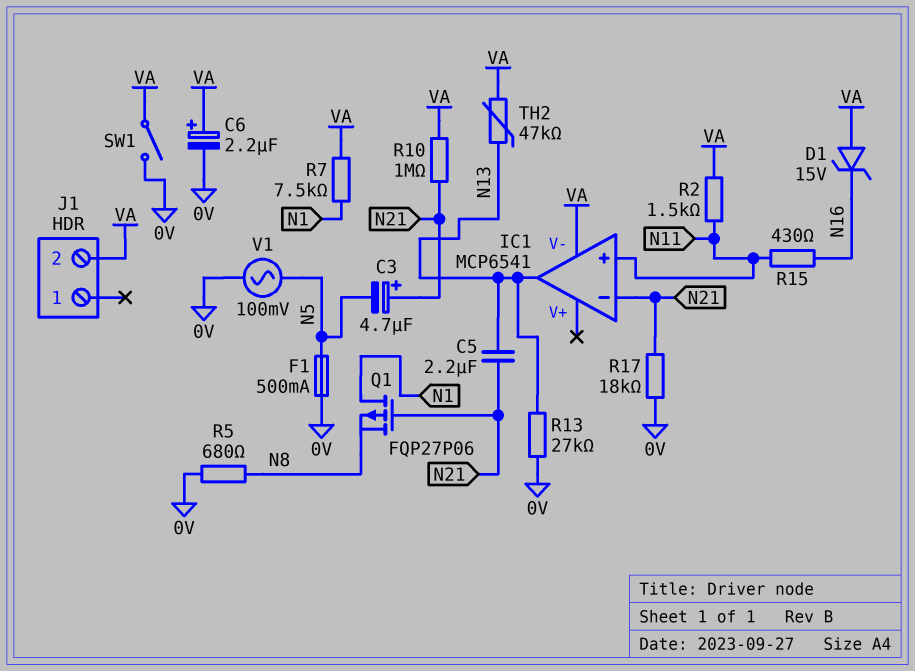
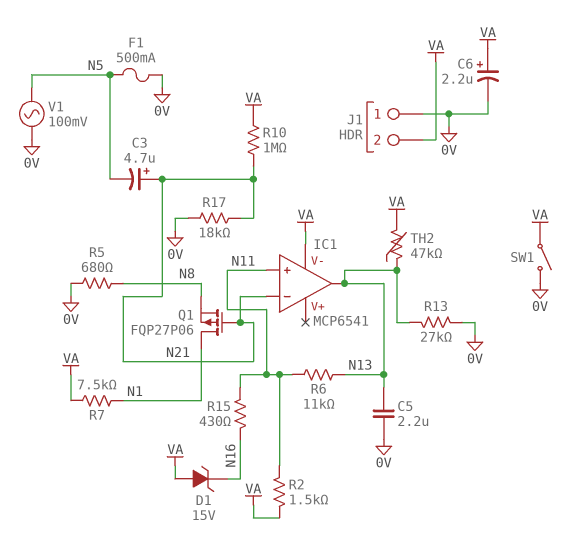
C5: 2.2uF (N13, N21) -> 2.2uF (0V, N13)
J1 pin 1: none -> 0V
R6: none -> 11k (N11, N13)

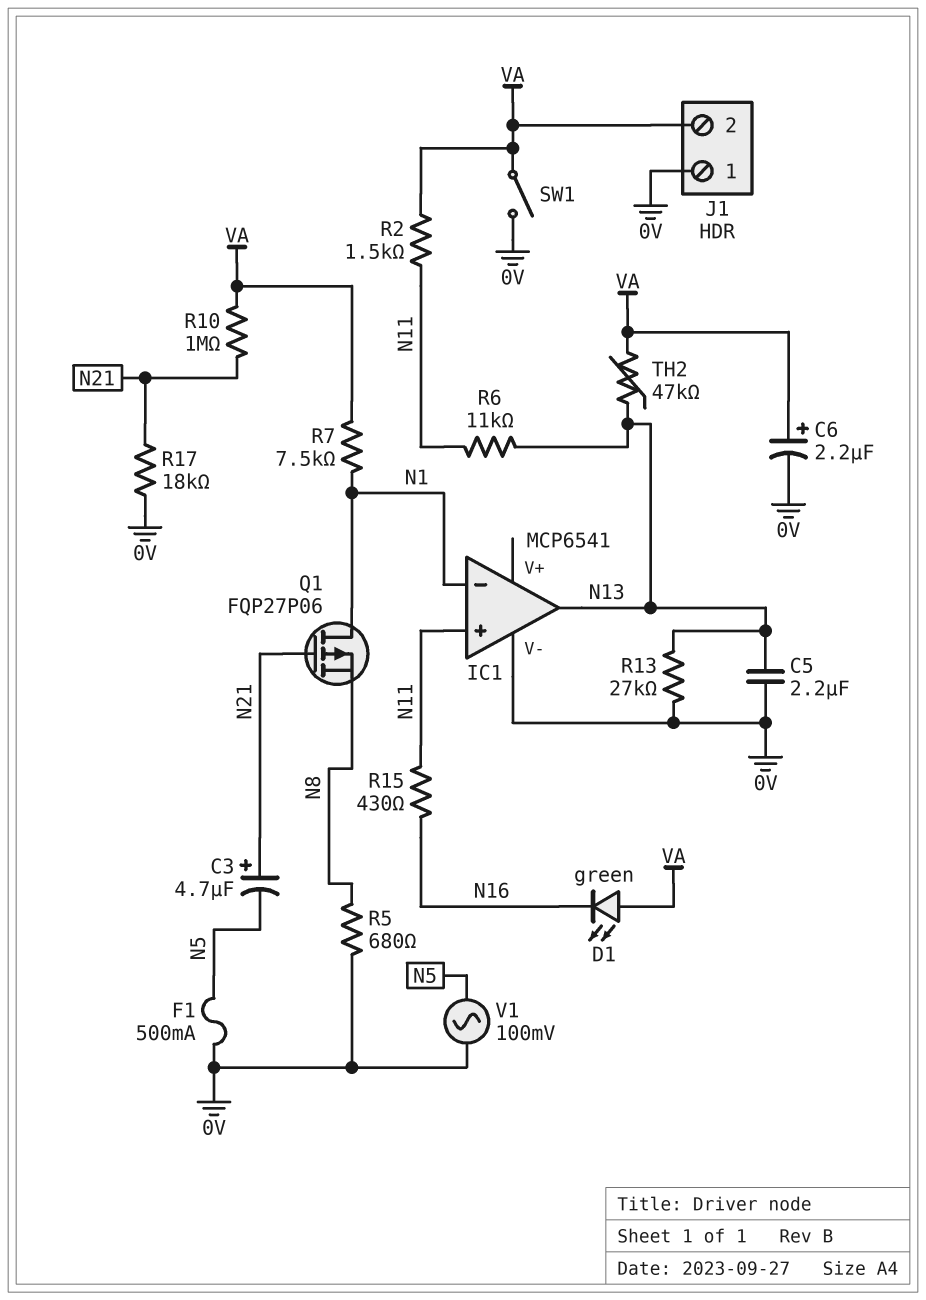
D1: zener 15V (A VA, K N16) -> LED green (A VA, K N16)
IC1 pin V-: VA -> 0V
IC1 pin in-: N21 -> N1

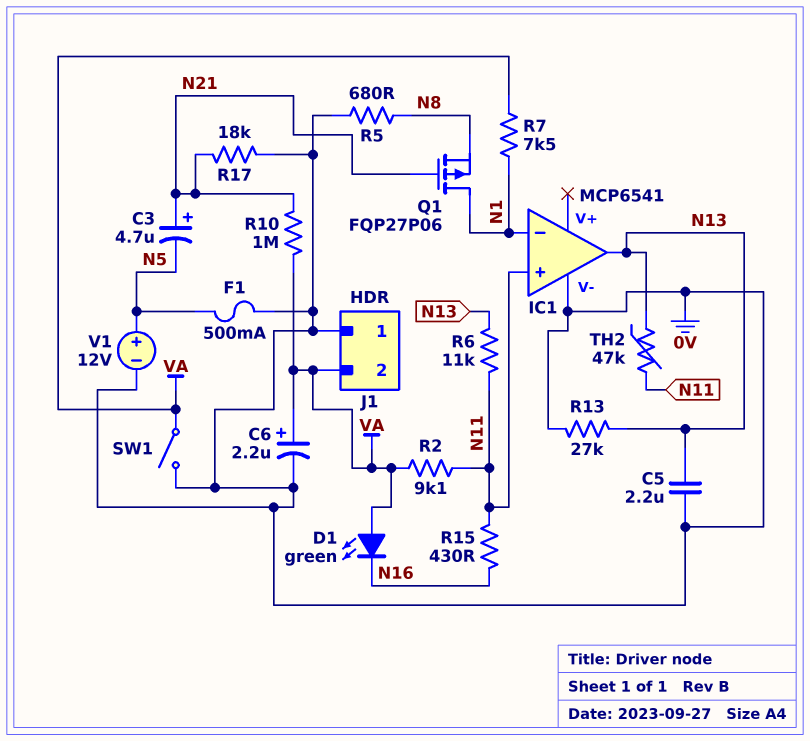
R2: 1.5k (N11, VA) -> 9.1k (N11, VA)
TH2: 47k (N13, VA) -> 47k (N11, N13)
V1: AC 100mV (0V, N5) -> 12V (plus N5, minus 0V)

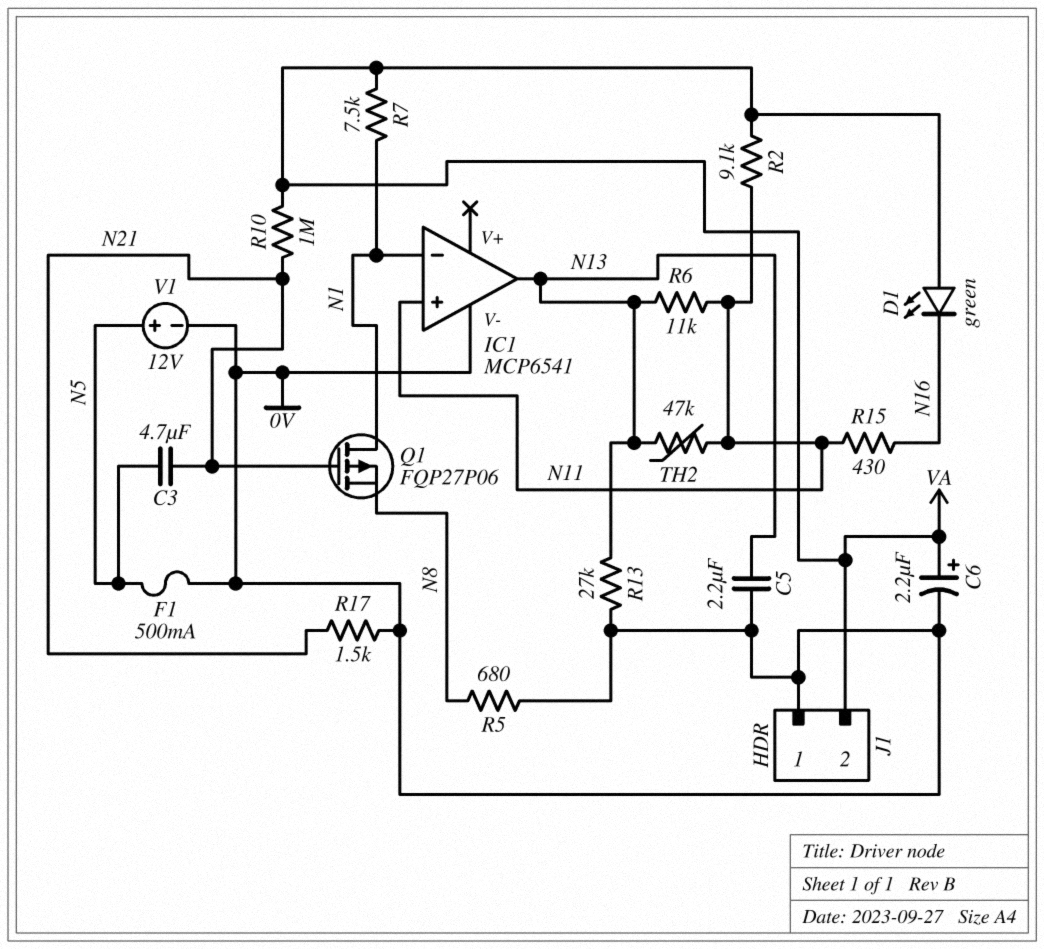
C3: 4.7uF (plus N21, minus N5) -> 4.7uF (N5, N21)
R17: 18k (0V, N21) -> 1.5k (0V, N21)
SW1: switch (0V, VA) -> none

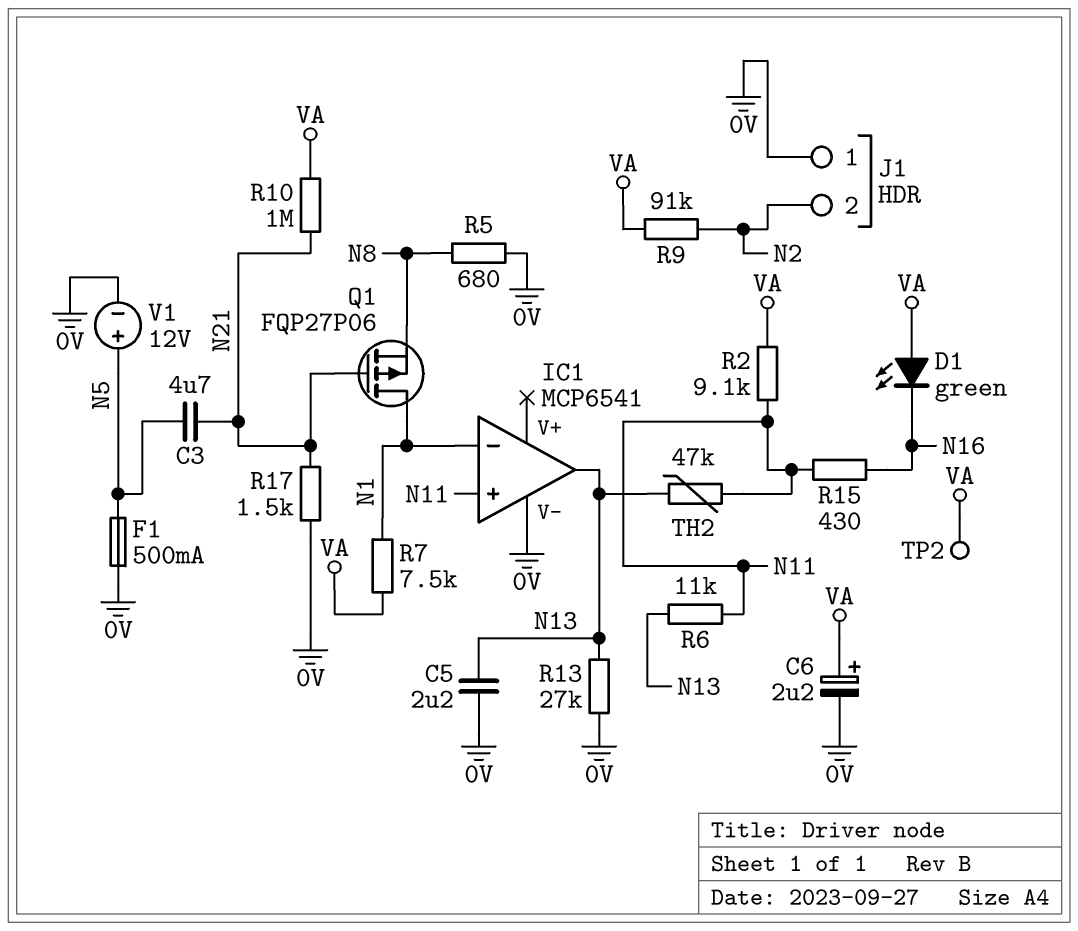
J1 pin 2: VA -> N2
R9: none -> 91k (N2, VA)
TP2: none -> test point (VA)

